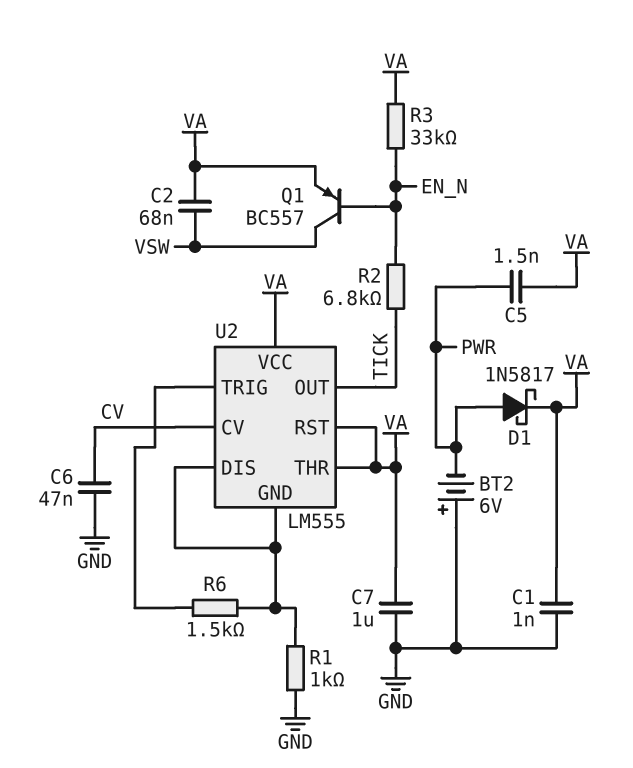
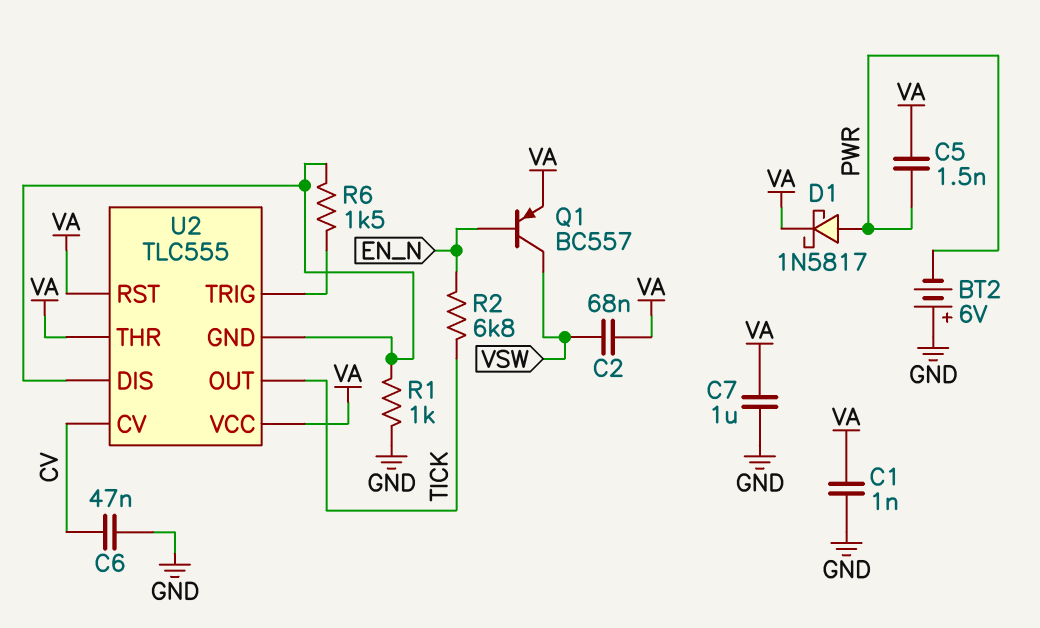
R3: 33k (EN_N, VA) -> none
U2: LM555 -> TLC555

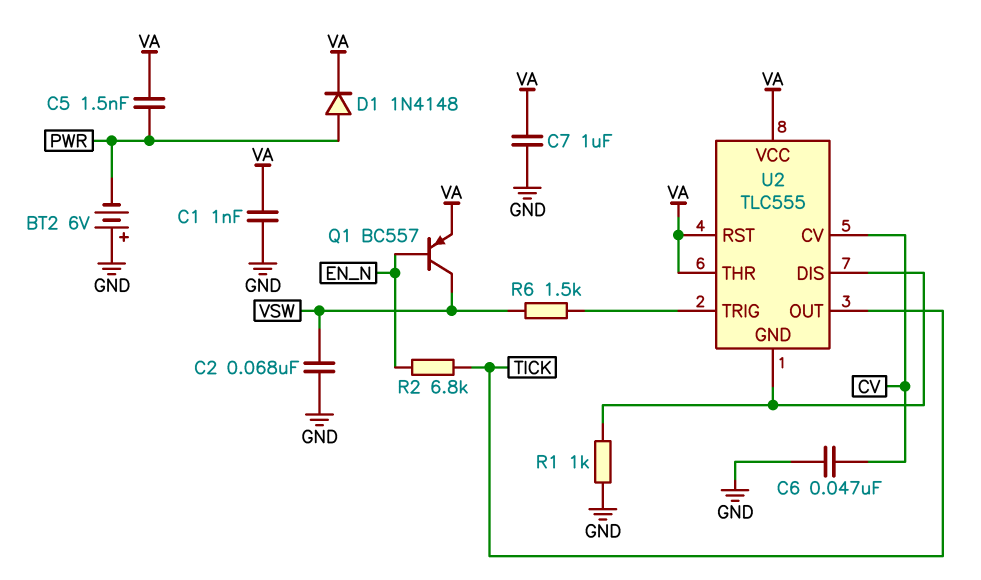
C2: 68nF (VA, VSW) -> 68nF (GND, VSW)
D1: schottky 1N5817 (A PWR, K VA) -> diode 1N4148 (A PWR, K VA)
R6: 1.5k (U2/DIS, U2/TRIG) -> 1.5k (U2/TRIG, VSW)

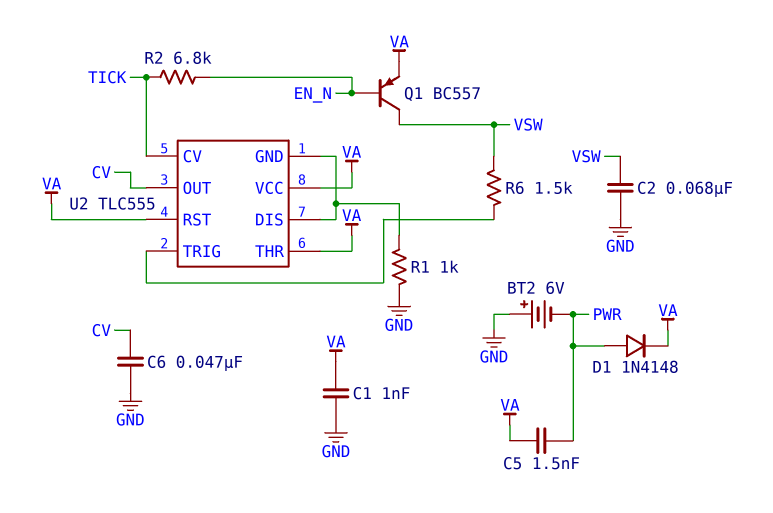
C7: 1uF (GND, VA) -> none
U2 pin CV: CV -> TICK
U2 pin OUT: TICK -> CV

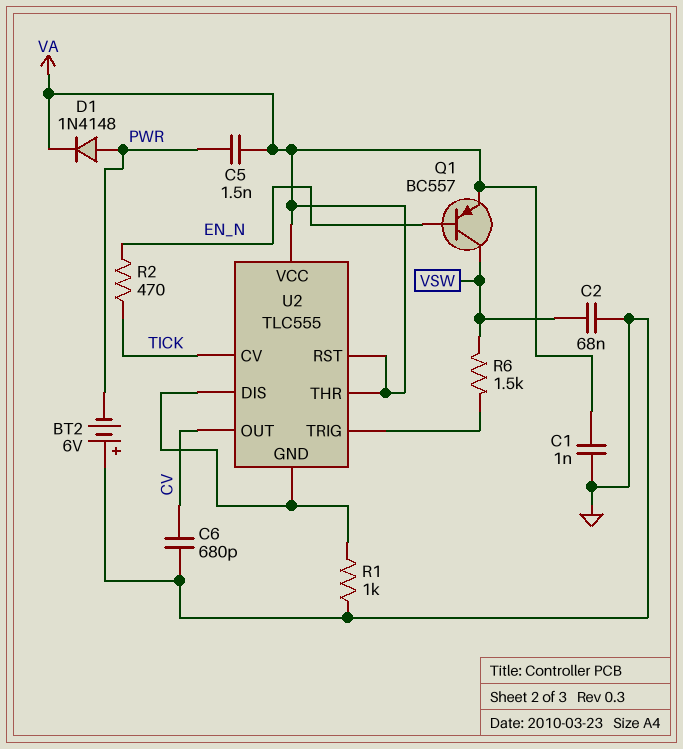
C6: 47nF (CV, GND) -> 680pF (CV, GND)
R2: 6.8k (EN_N, TICK) -> 470 (EN_N, TICK)

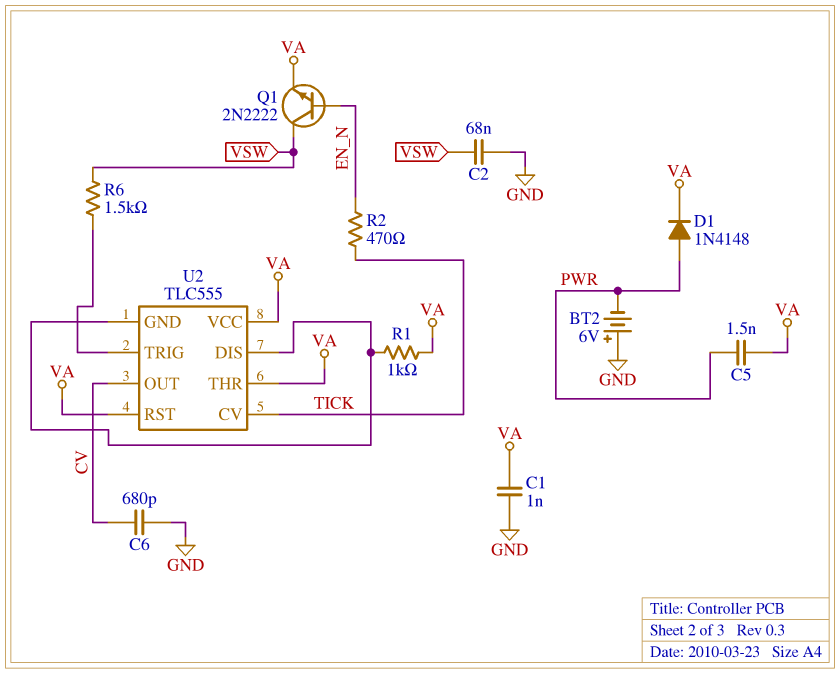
Q1: PNP BC557 (B EN_N, C VSW, E VA) -> NPN 2N2222 (B EN_N, C VSW, E VA)
R1: 1k (GND, U2/DIS) -> 1k (U2/DIS, VA)

